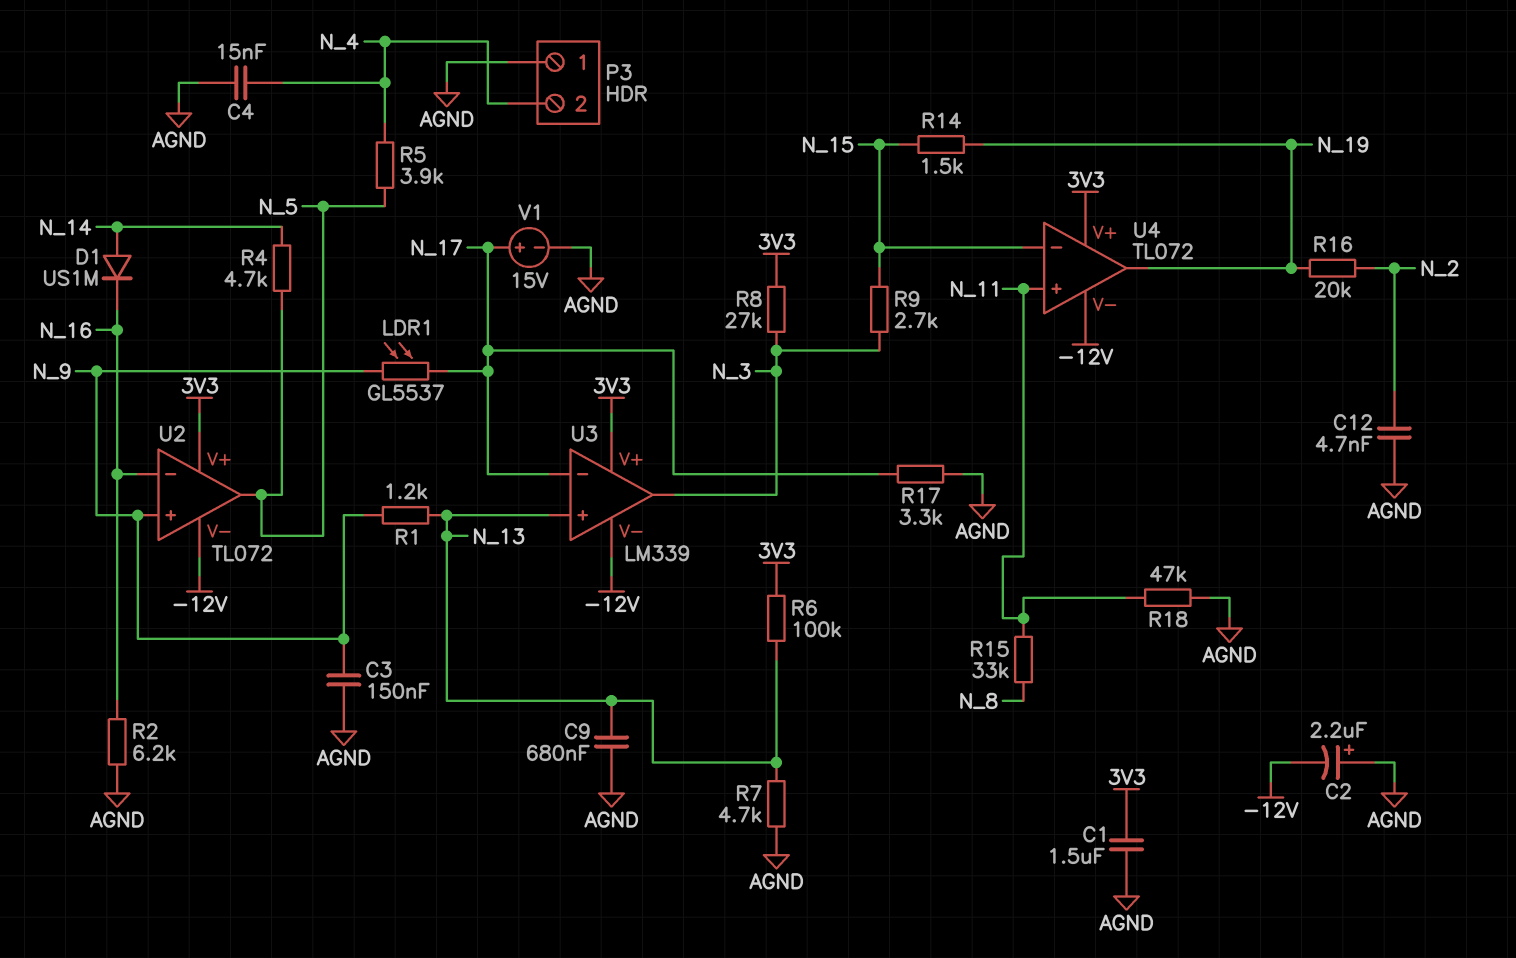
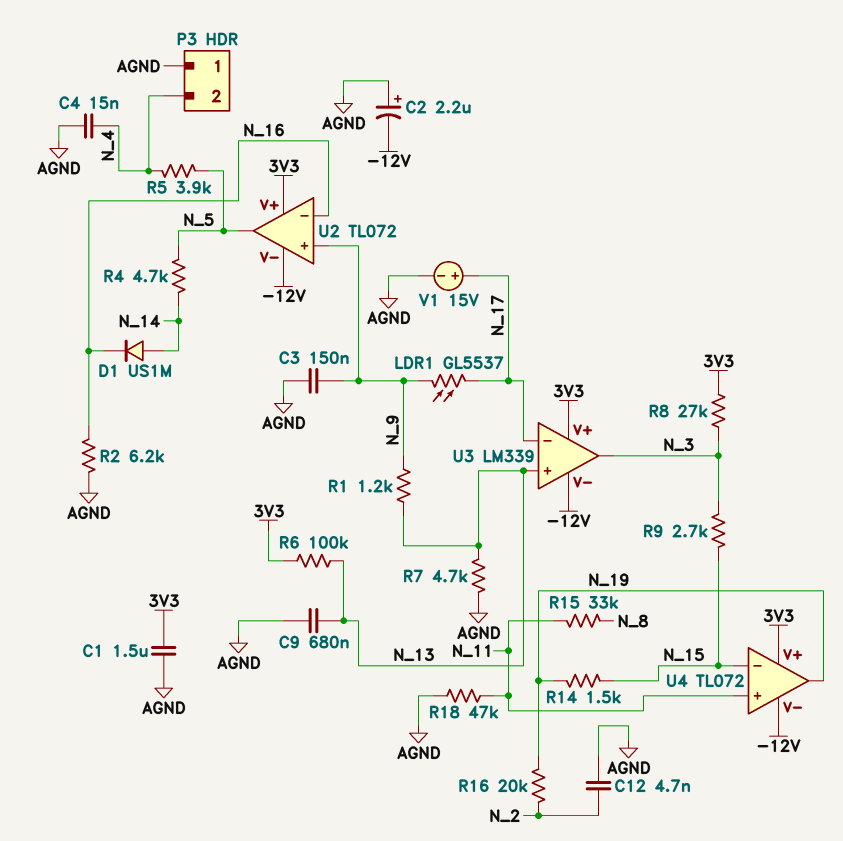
R17: 3.3k (AGND, N_17) -> none

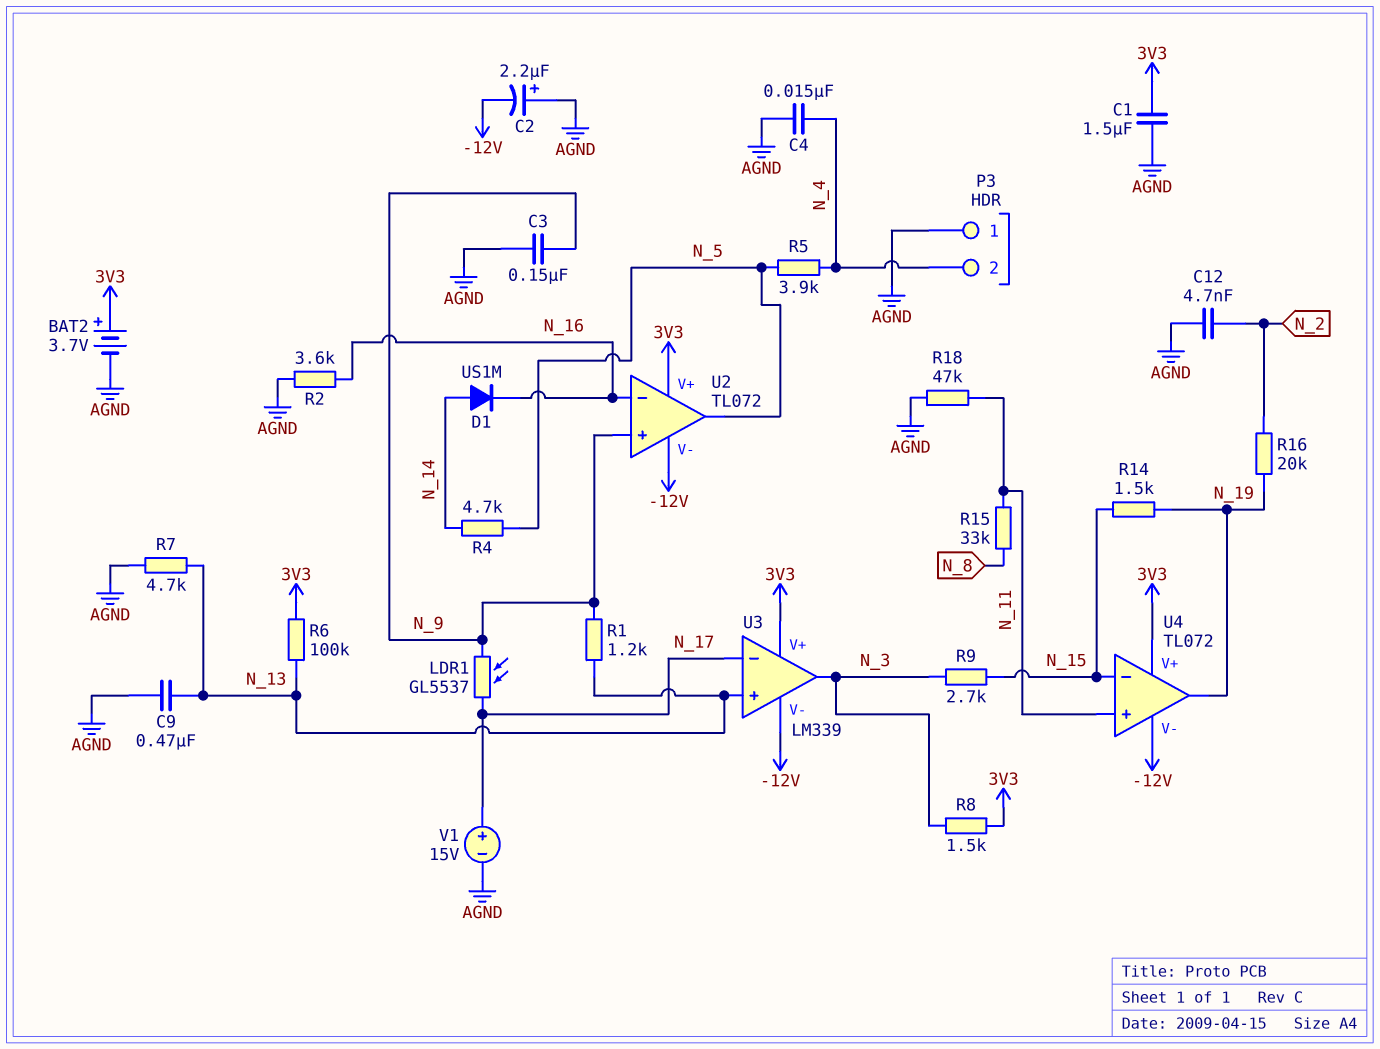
BAT2: none -> 3.7V (plus 3V3, minus AGND)
C9: 680nF (AGND, N_13) -> 470nF (AGND, N_13)
R2: 6.2k (AGND, N_16) -> 3.6k (AGND, N_16)
R8: 27k (3V3, N_3) -> 1.5k (3V3, N_3)

